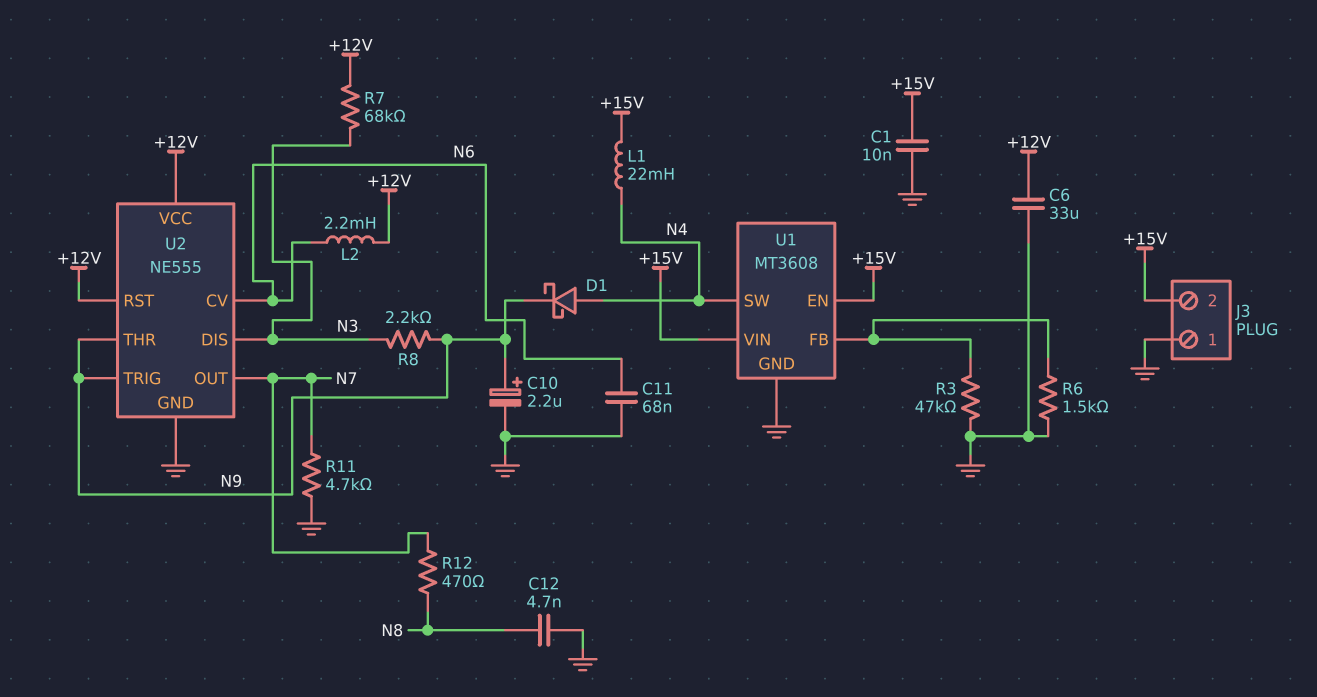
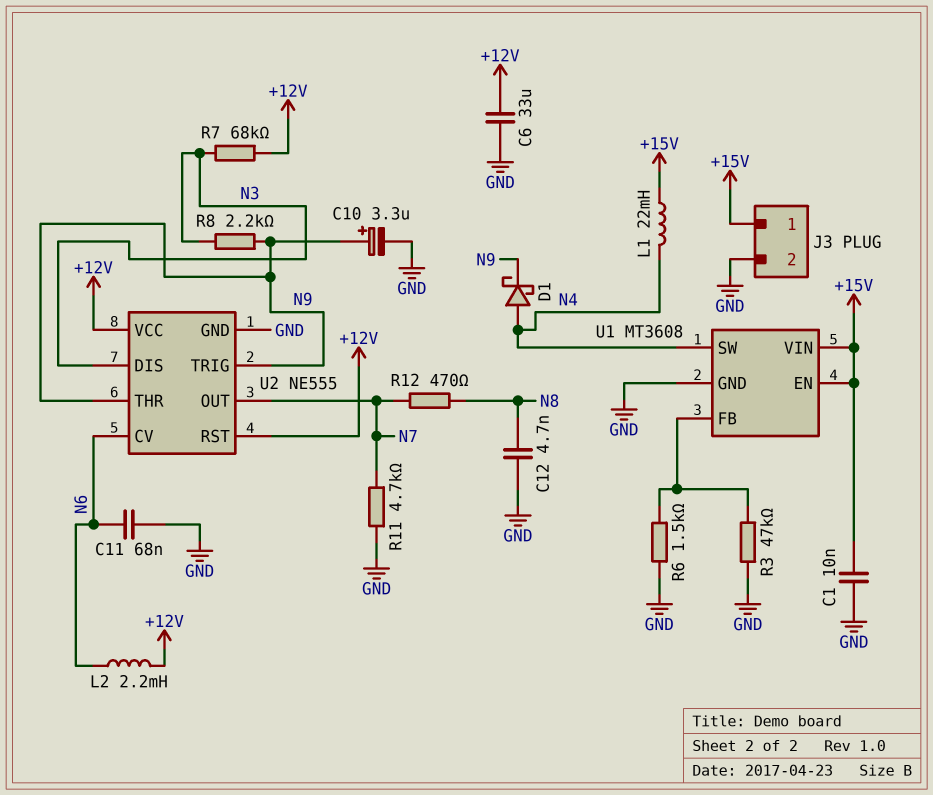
C10: 2.2uF (plus N9, minus GND) -> 3.3uF (plus N9, minus GND)
J3 pin 1: GND -> +15V
J3 pin 2: +15V -> GND

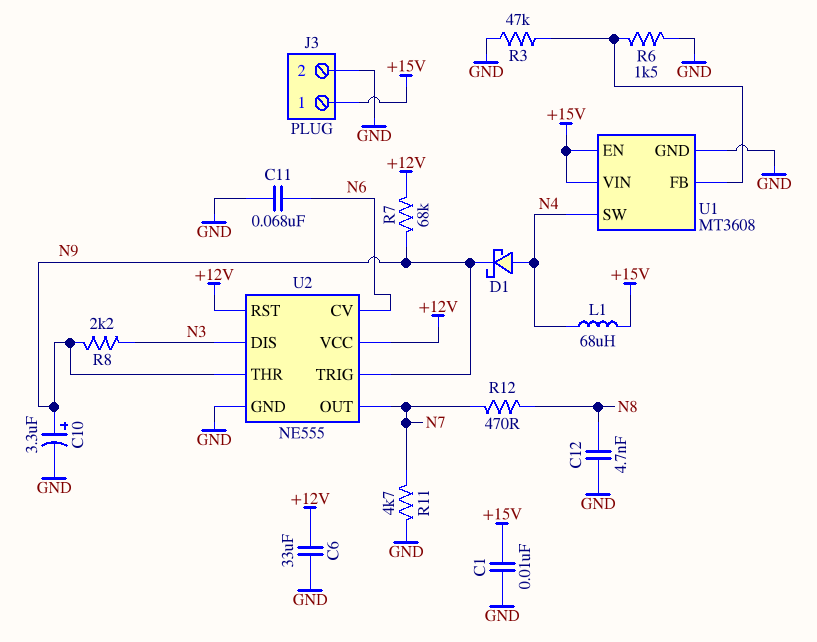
L1: 22mH (+15V, N4) -> 68uH (+15V, N4)
L2: 2.2mH (+12V, N6) -> none
R7: 68k (+12V, N3) -> 68k (+12V, N9)

